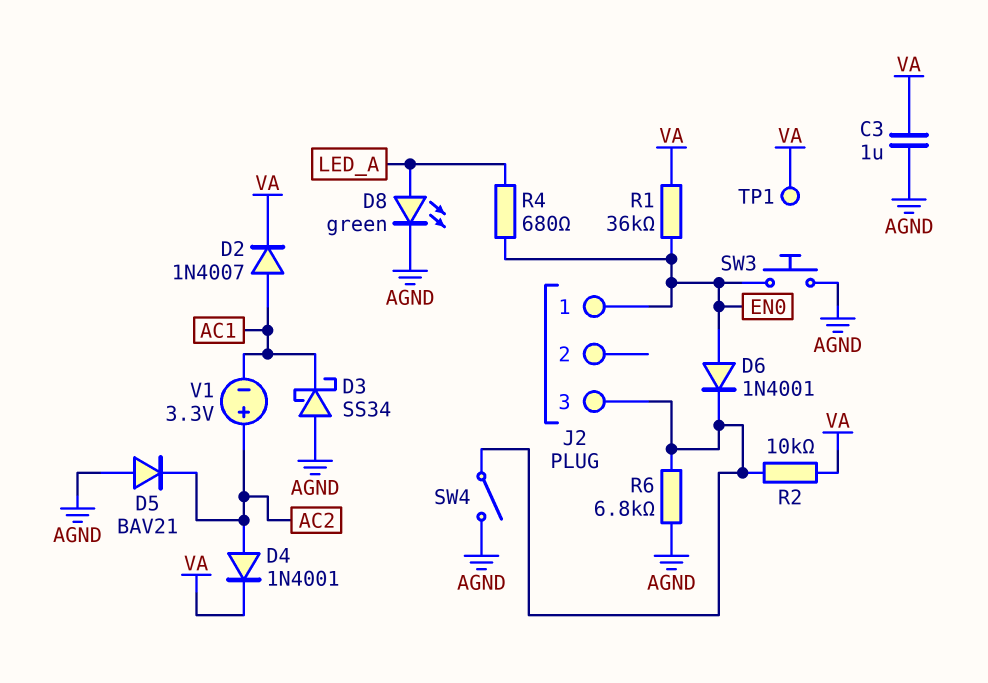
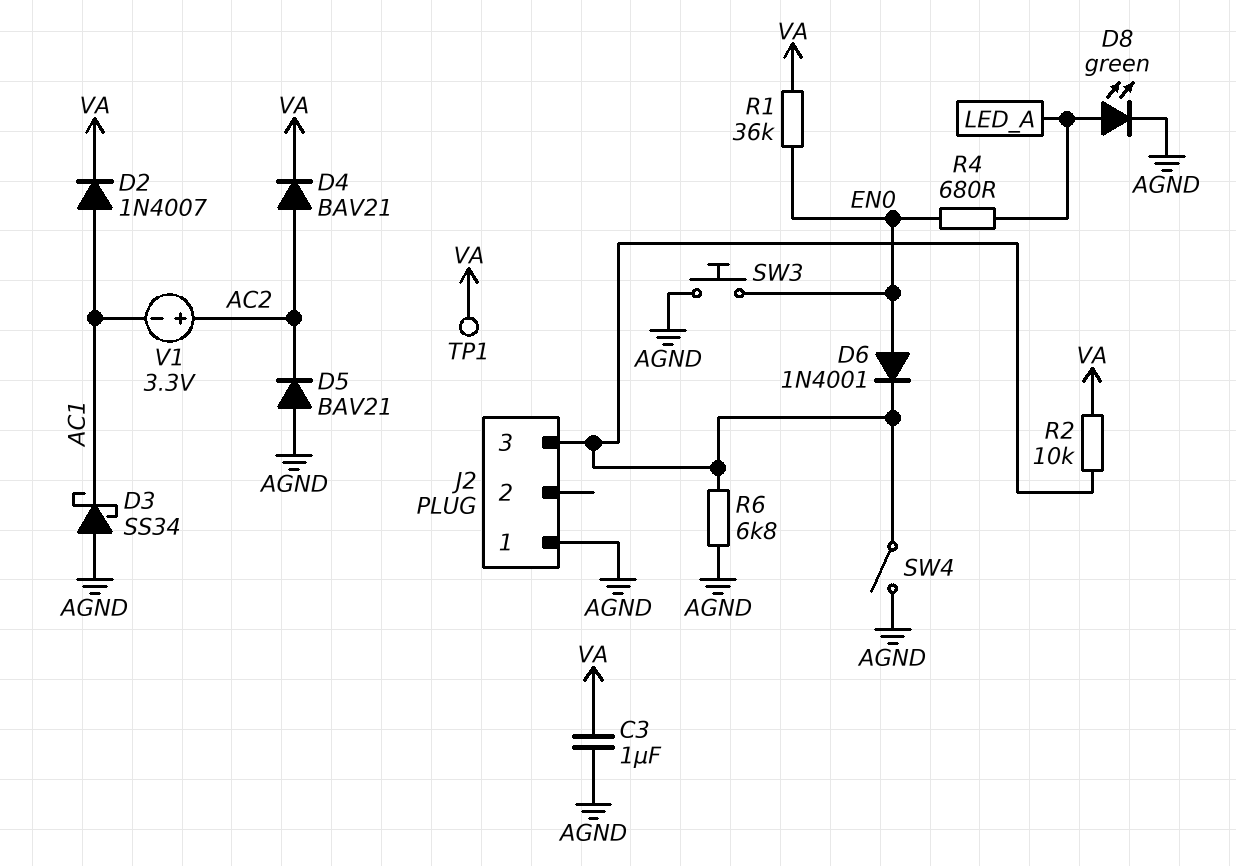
D4: diode 1N4001 (A AC2, K VA) -> diode BAV21 (A AC2, K VA)
J2 pin 1: EN0 -> AGND

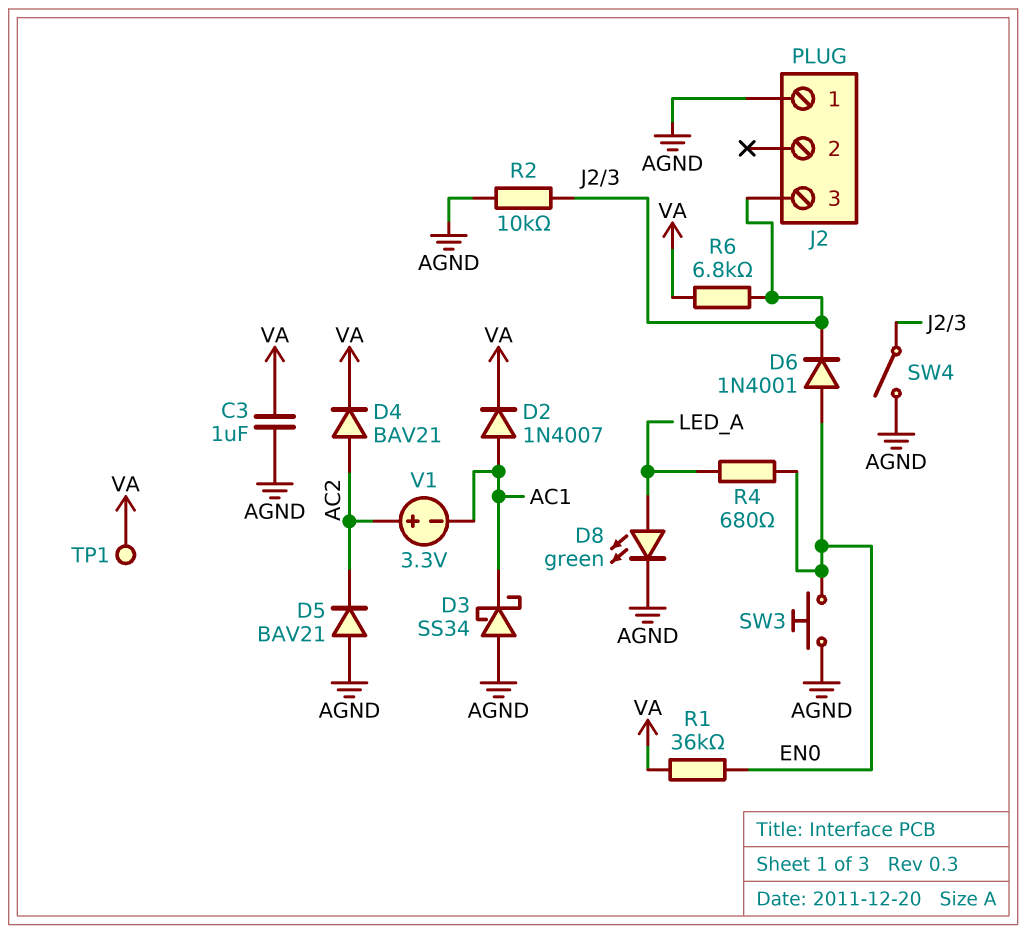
R2: 10k (J2/3, VA) -> 10k (AGND, J2/3)
R6: 6.8k (AGND, J2/3) -> 6.8k (J2/3, VA)

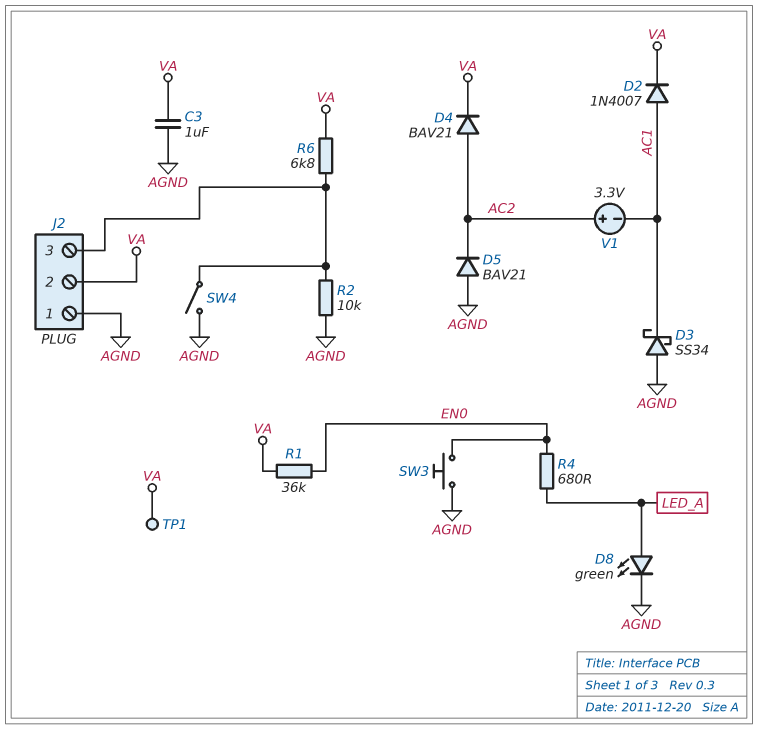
D6: diode 1N4001 (A EN0, K J2/3) -> none
J2 pin 2: none -> VA

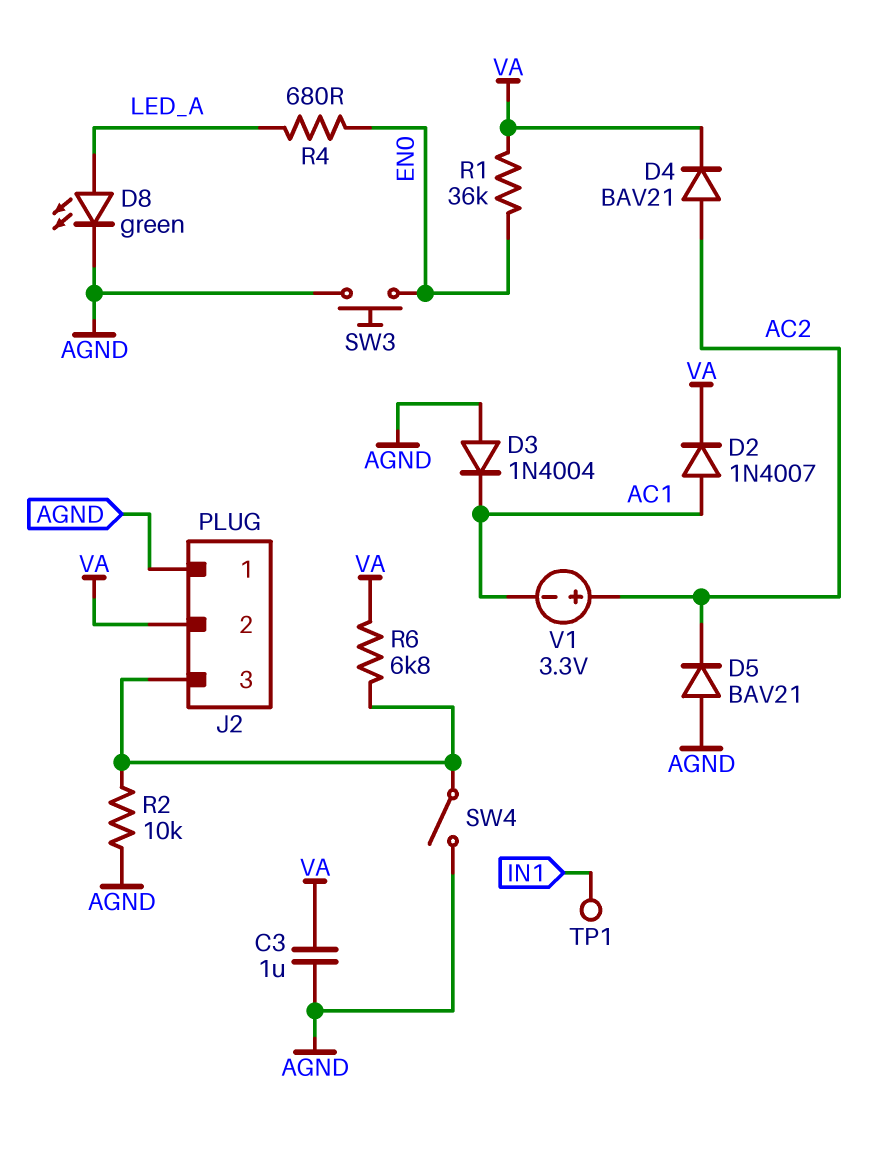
D3: schottky SS34 (A AGND, K AC1) -> diode 1N4004 (A AGND, K AC1)
TP1: test point (VA) -> test point (IN1)

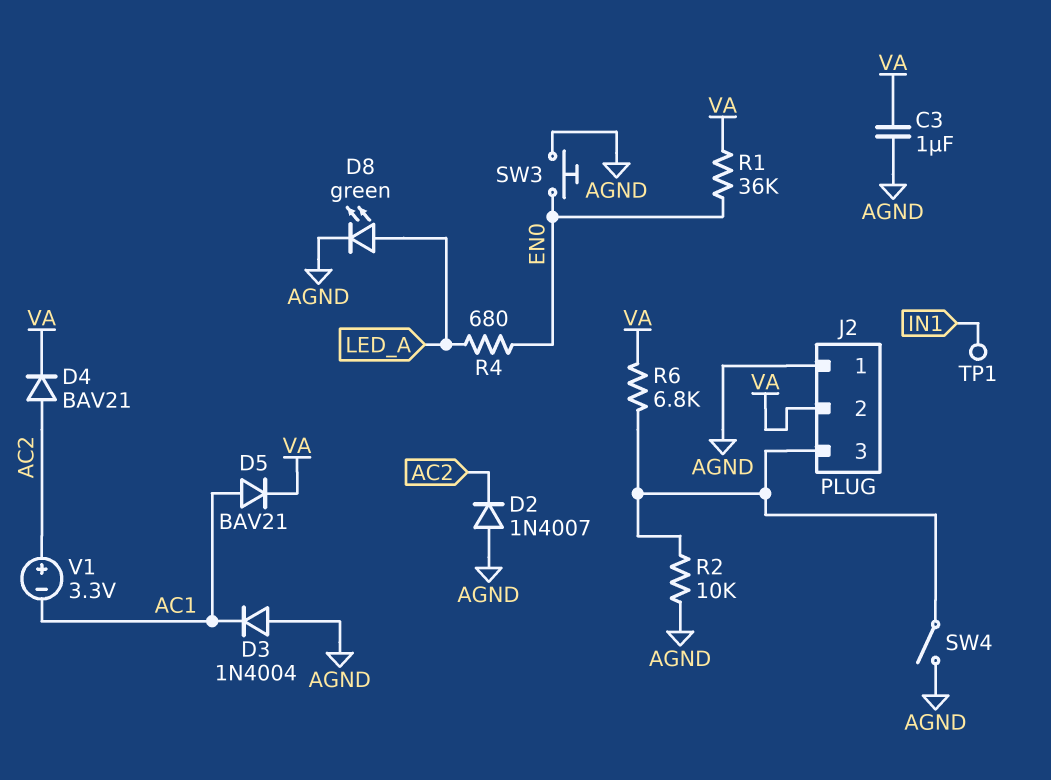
D2: diode 1N4007 (A AC1, K VA) -> diode 1N4007 (A AGND, K AC2)
D5: diode BAV21 (A AGND, K AC2) -> diode BAV21 (A AC1, K VA)

